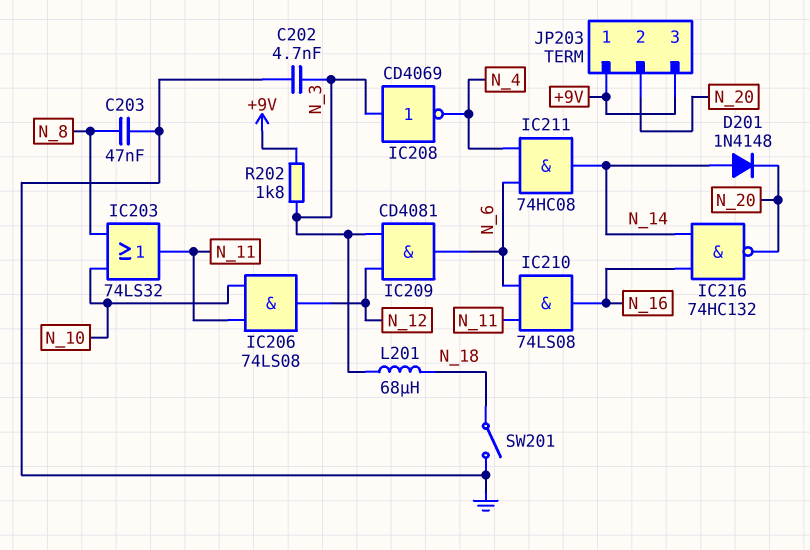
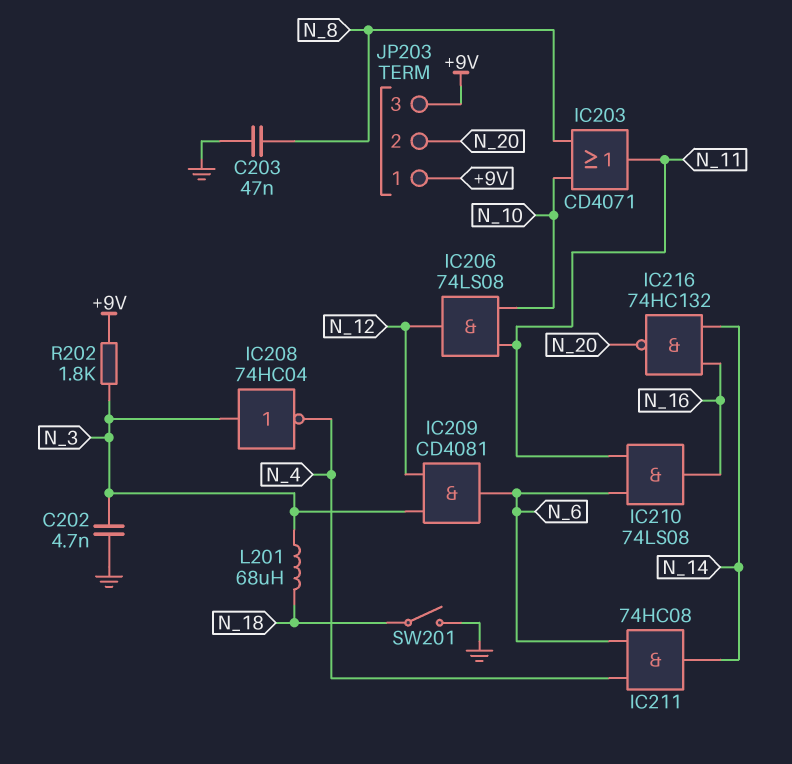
D201: diode 1N4148 (A N_14, K N_20) -> none
IC203: OR 74LS32 (in N_8, in N_10, out N_11) -> OR CD4071 (in N_8, in N_10, out N_11)
IC208: NOT CD4069 (in N_3, out N_4) -> NOT 74HC04 (in N_3, out N_4)

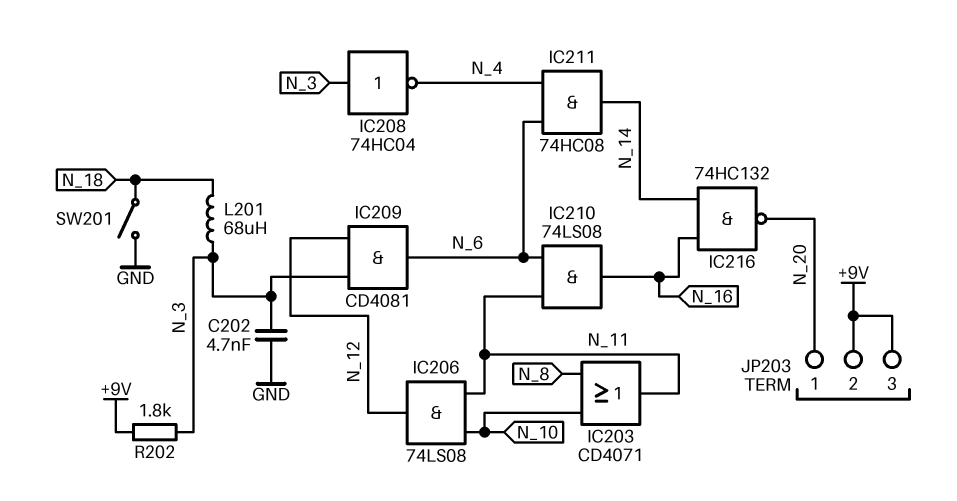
C203: 47nF (GND, N_8) -> none
JP203 pin 1: +9V -> N_20
JP203 pin 2: N_20 -> +9V

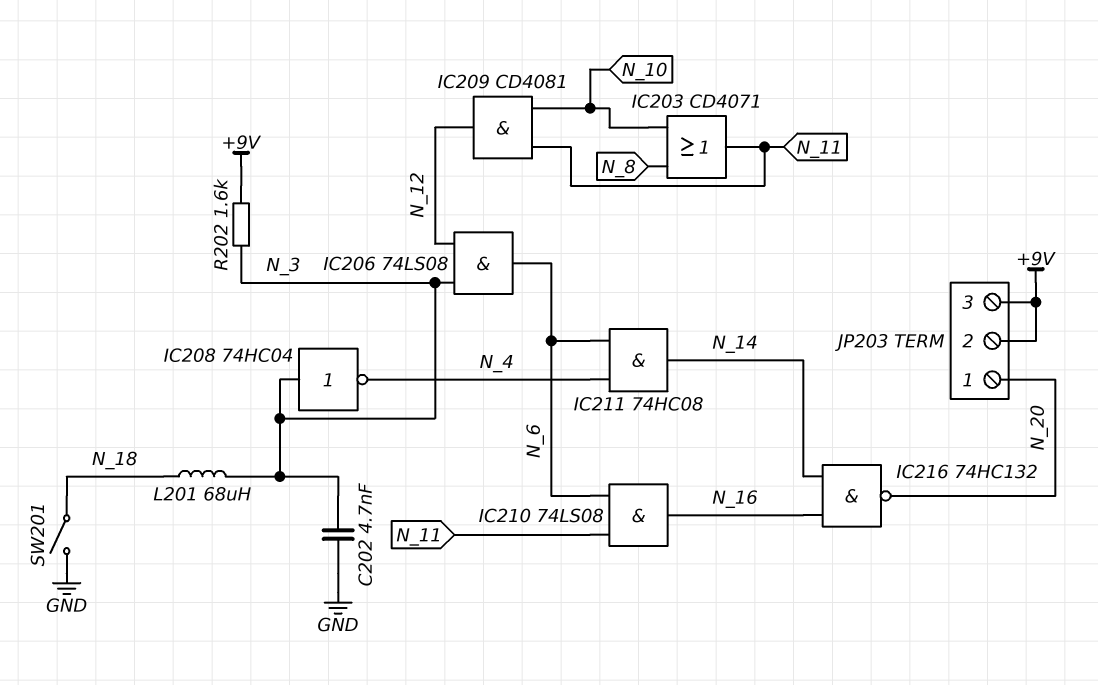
IC206: AND 74LS08 (in N_10, in N_11, out N_12) -> AND 74LS08 (in N_3, in N_12, out N_6)
IC209: AND CD4081 (in N_3, in N_12, out N_6) -> AND CD4081 (in N_10, in N_11, out N_12)
R202: 1.8k (+9V, N_3) -> 1.6k (+9V, N_3)

